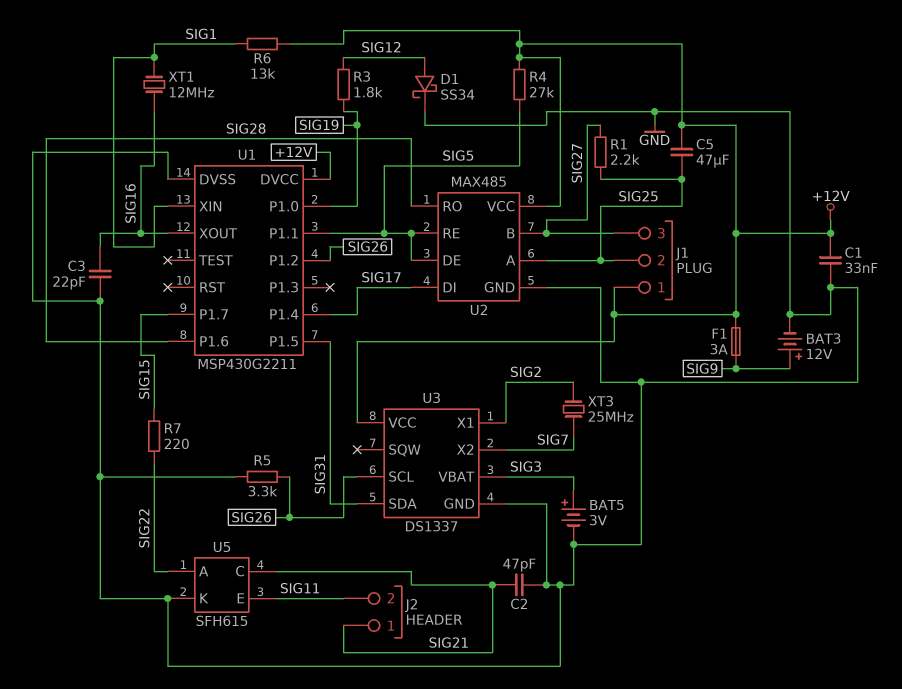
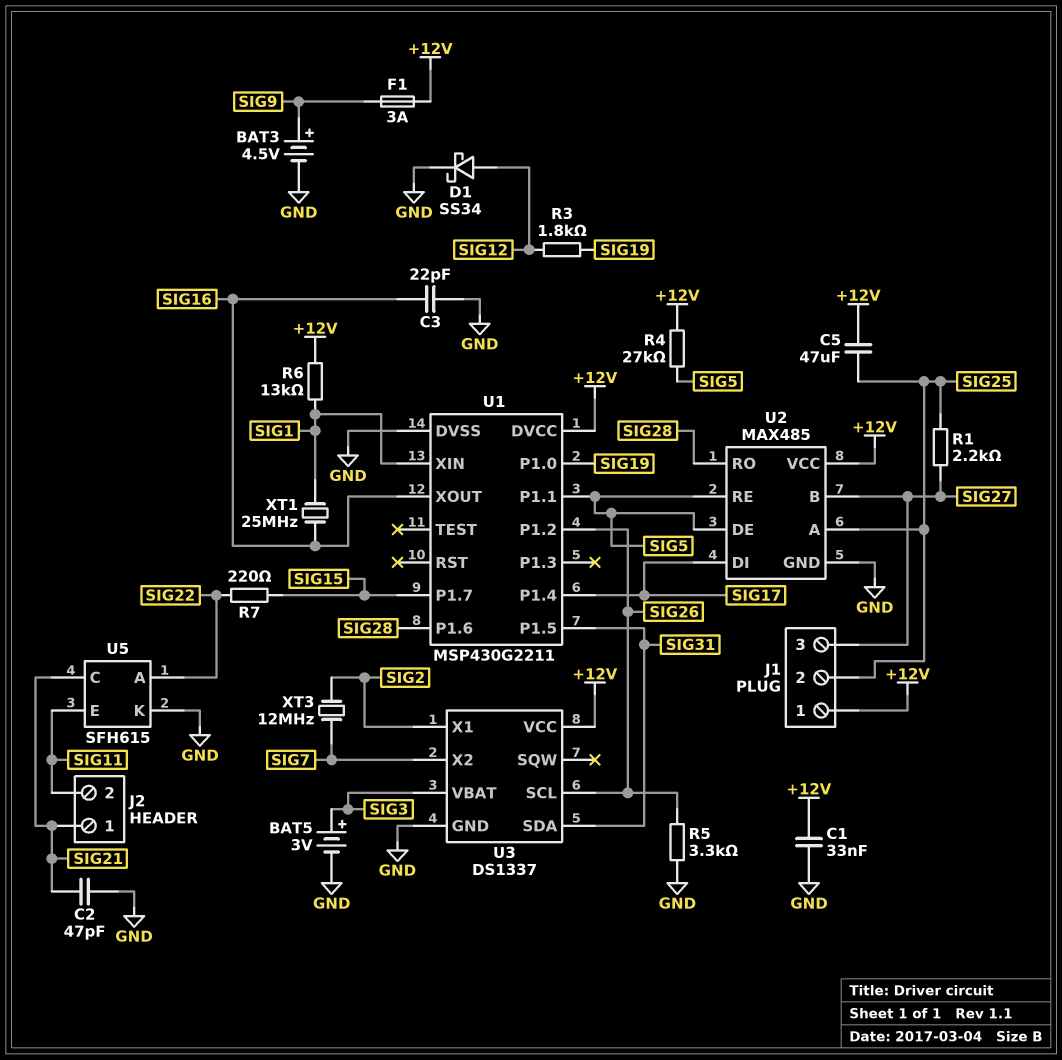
BAT3: 12V (plus SIG9, minus GND) -> 4.5V (plus SIG9, minus GND)
XT1: 12MHz (SIG1, SIG16) -> 25MHz (SIG1, SIG16)
XT3: 25MHz (SIG2, SIG7) -> 12MHz (SIG2, SIG7)

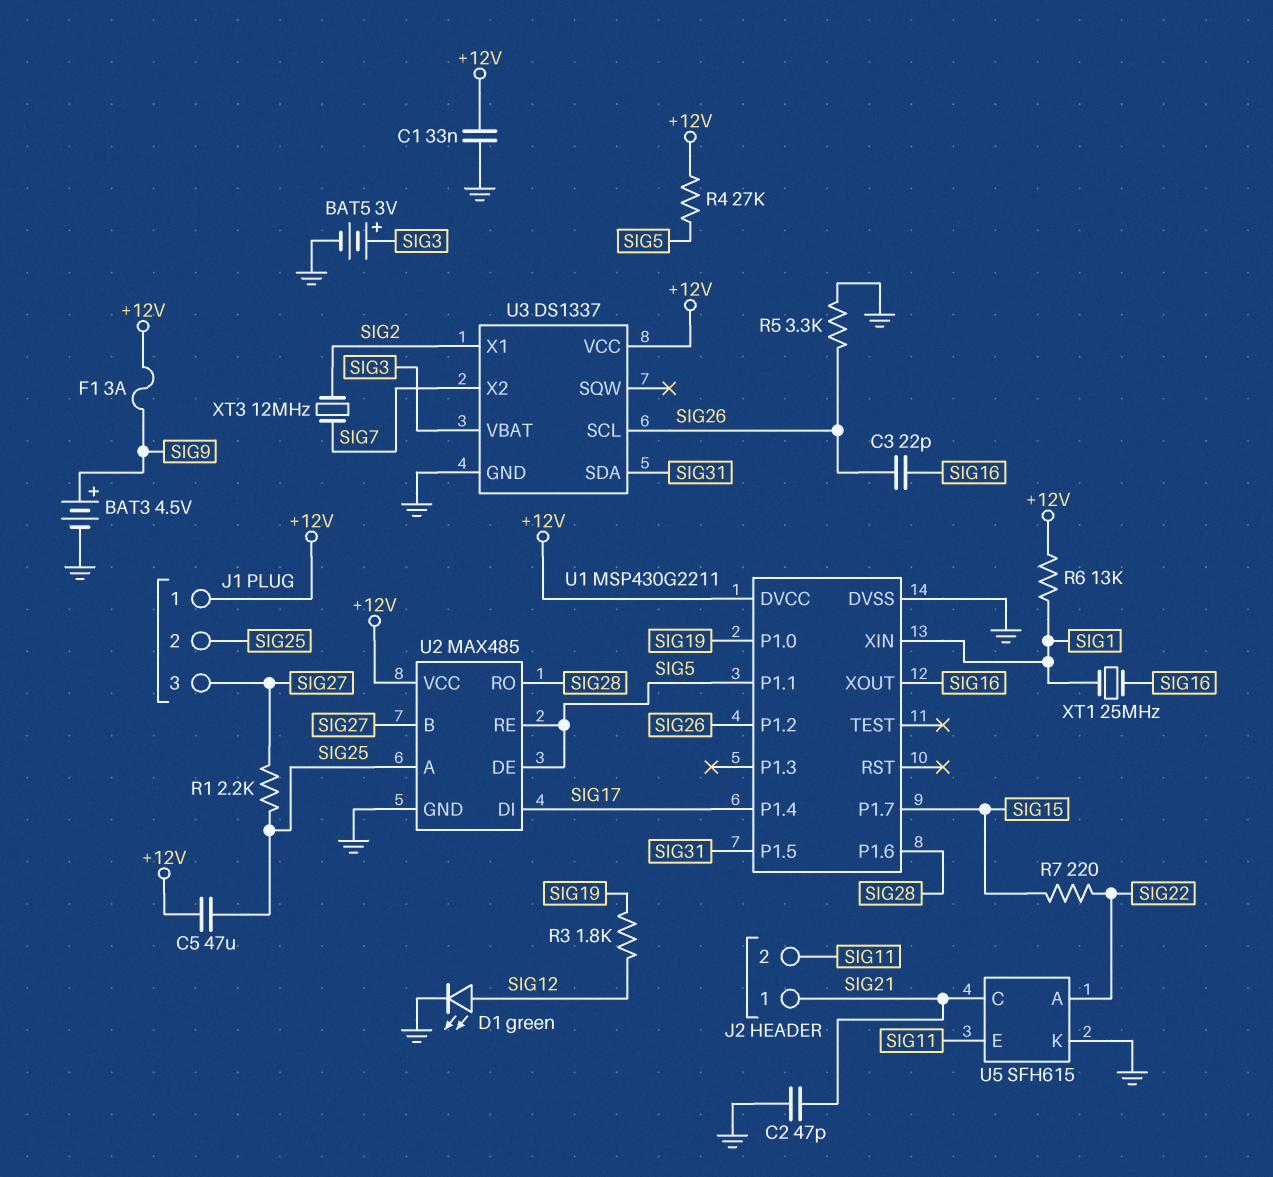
C3: 22pF (GND, SIG16) -> 22pF (SIG16, SIG26)
D1: schottky SS34 (A SIG12, K GND) -> LED green (A SIG12, K GND)

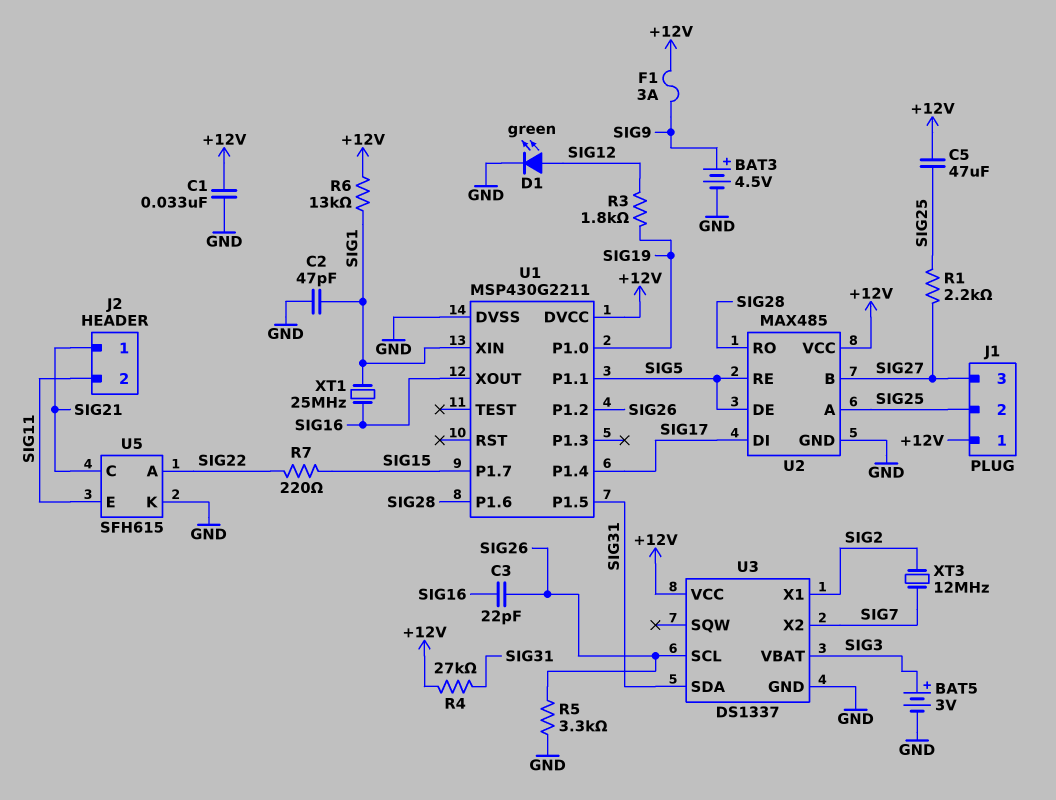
C2: 47pF (GND, SIG21) -> 47pF (GND, SIG1)
R4: 27k (+12V, SIG5) -> 27k (+12V, SIG31)

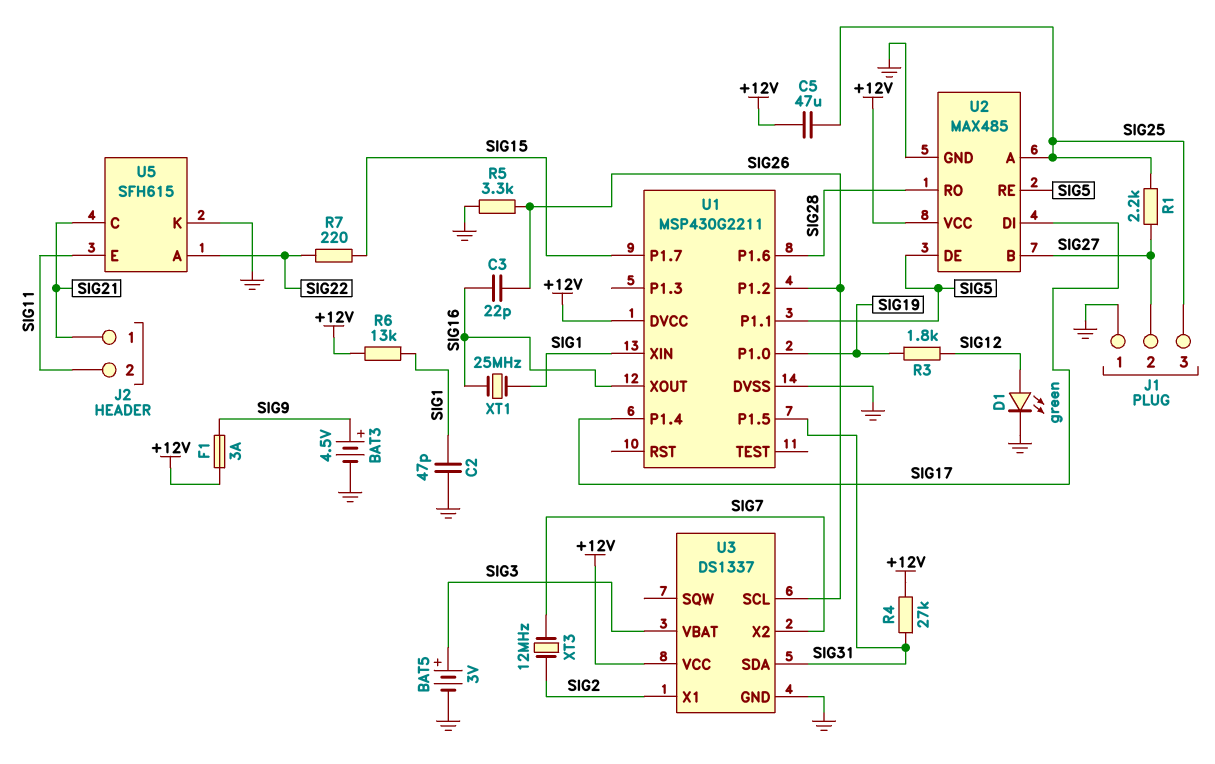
C1: 33nF (+12V, GND) -> none
J1 pin 1: +12V -> GND
J1 pin 2: SIG25 -> SIG27
J1 pin 3: SIG27 -> SIG25

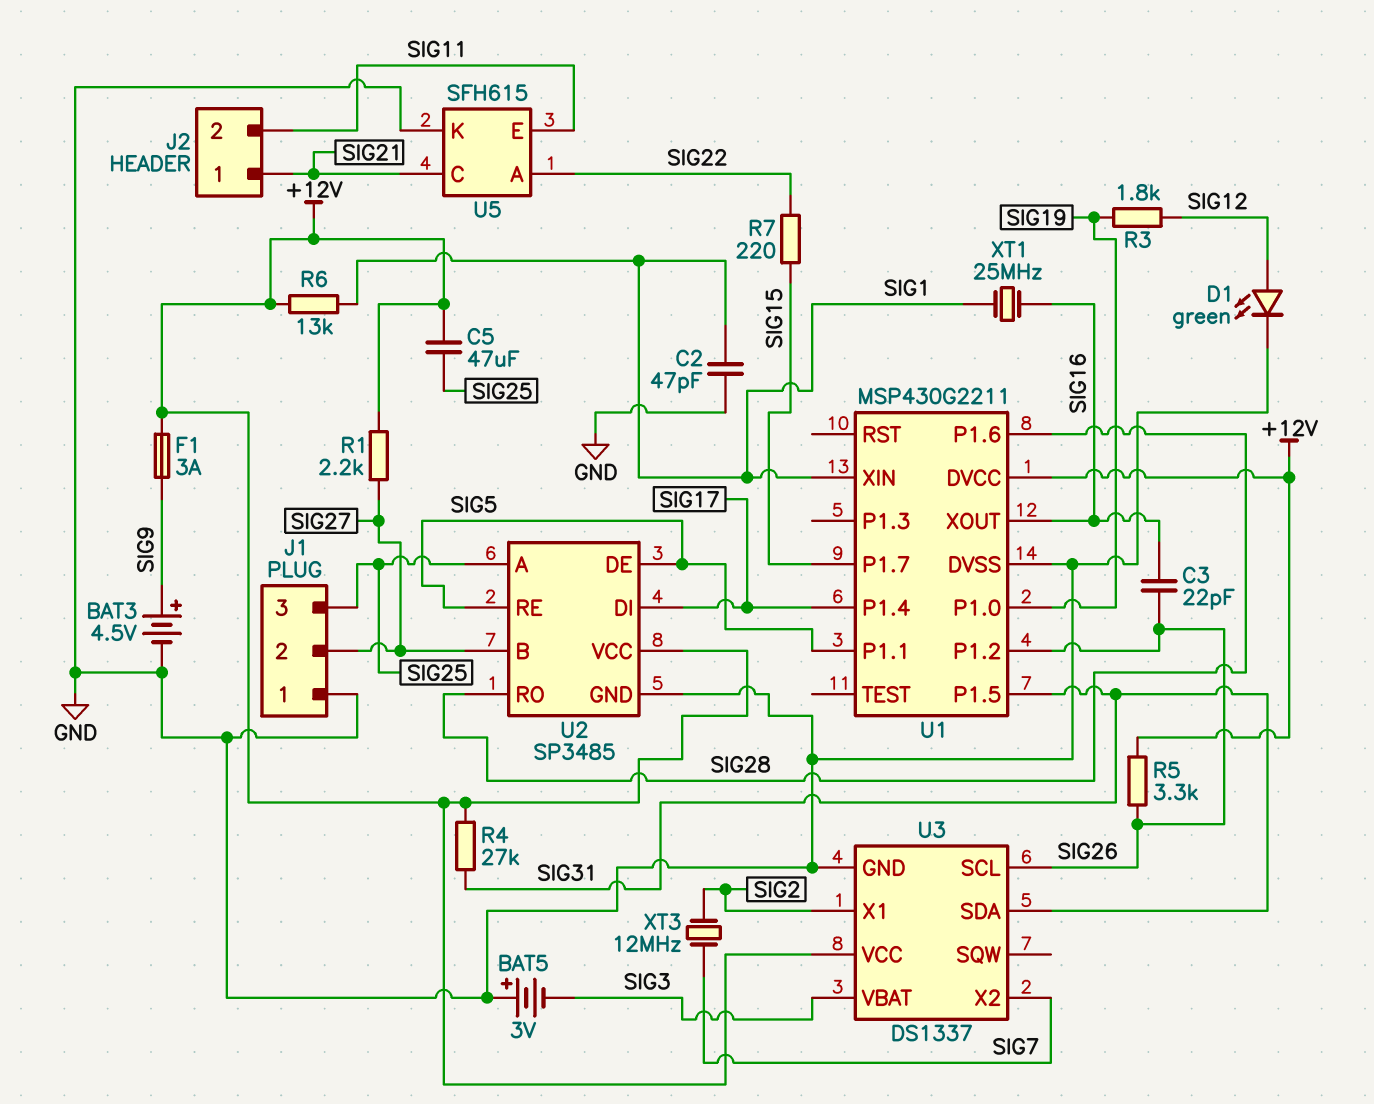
BAT5: 3V (plus SIG3, minus GND) -> 3V (plus GND, minus SIG3)
R1: 2.2k (SIG25, SIG27) -> 2.2k (+12V, SIG27)
R5: 3.3k (GND, SIG26) -> 3.3k (+12V, SIG26)
U2: MAX485 -> SP3485

